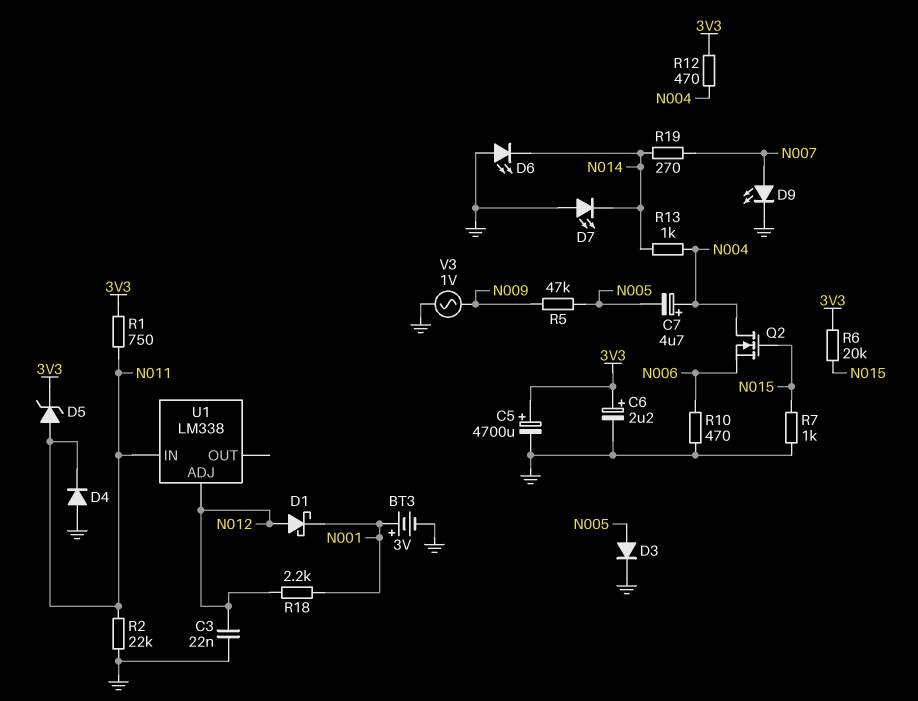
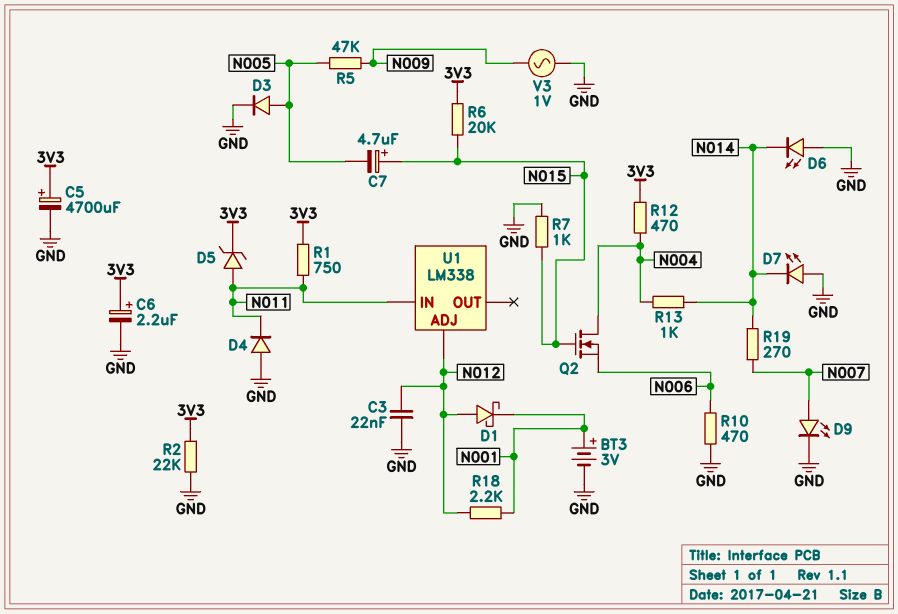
C7: 4.7uF (plus N004, minus N005) -> 4.7uF (plus N015, minus N005)
R2: 22k (GND, N011) -> 22k (3V3, GND)

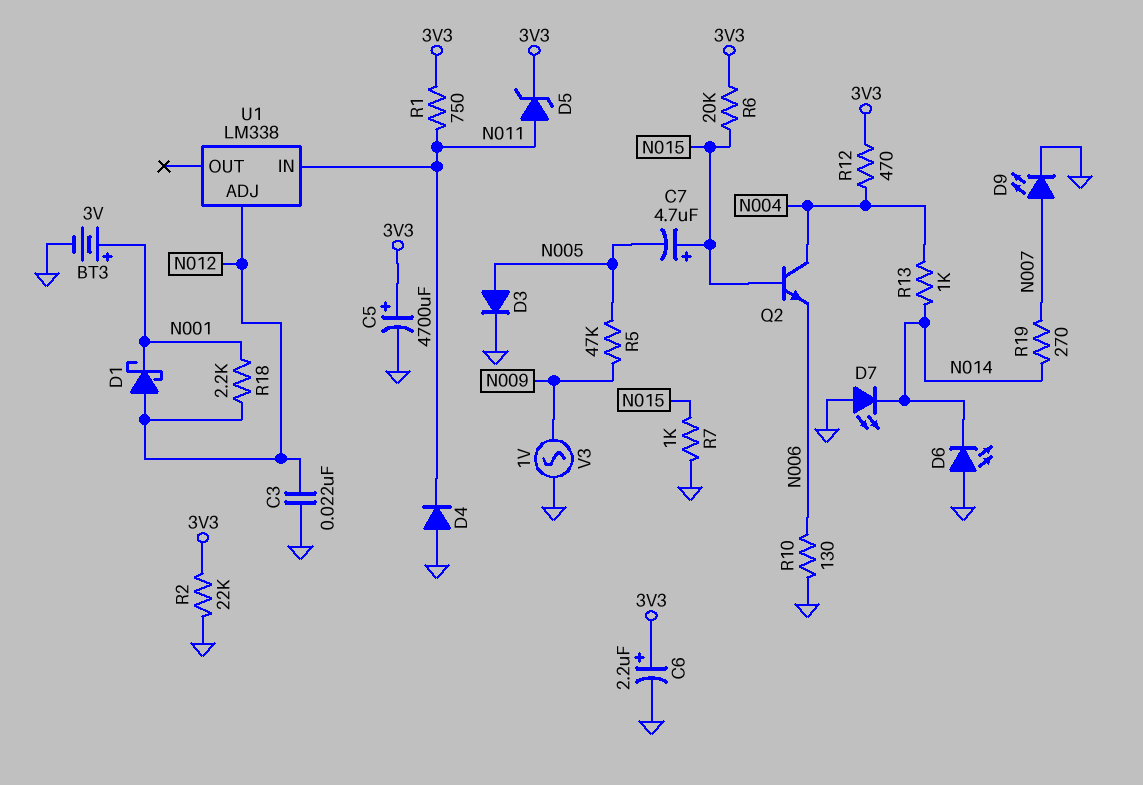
Q2: NMOS (G N015, D N004, S N006) -> NPN (B N015, C N004, E N006)
R10: 470 (GND, N006) -> 130 (GND, N006)

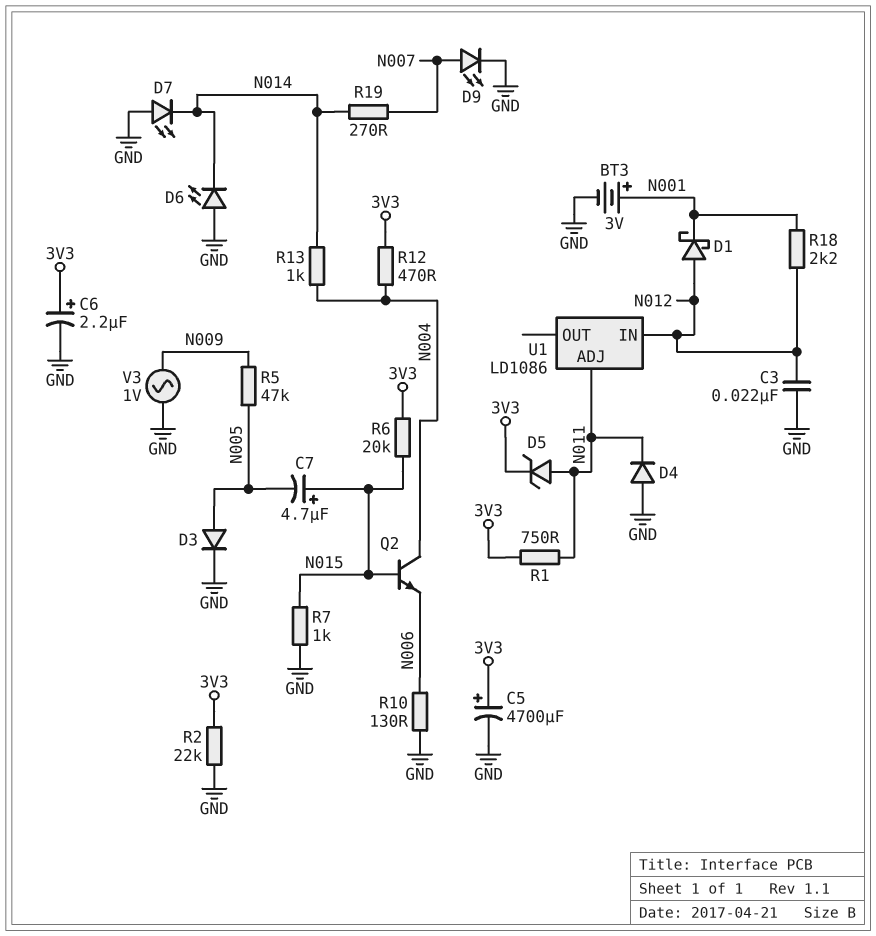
U1: LM338 -> LD1086
U1 pin ADJ: N012 -> N011
U1 pin IN: N011 -> N012

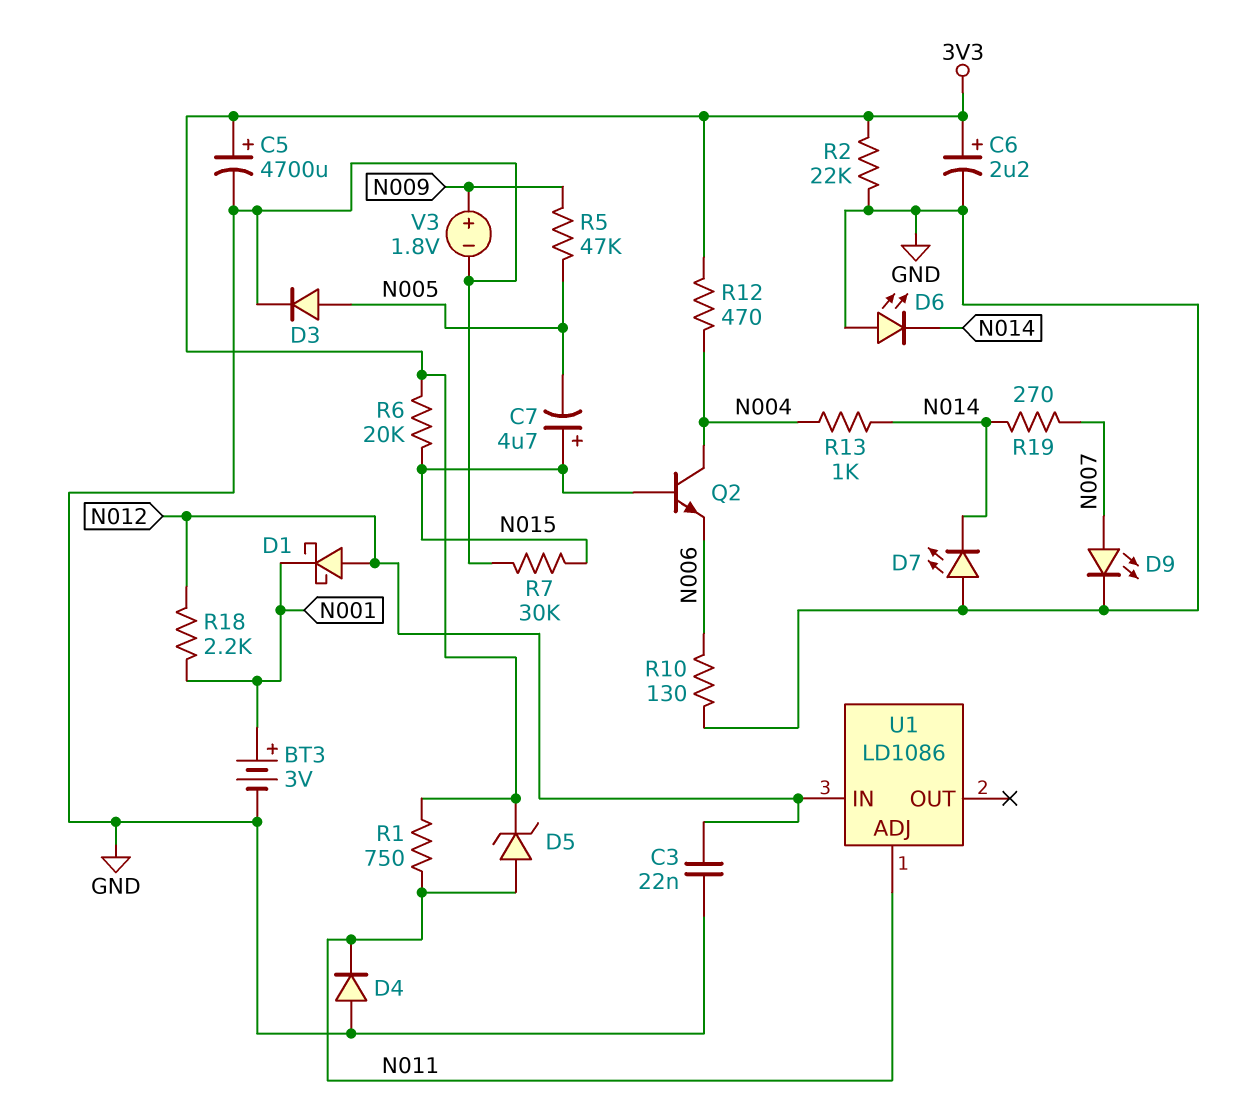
R7: 1k (GND, N015) -> 30k (GND, N015)
V3: AC 1V (GND, N009) -> 1.8V (plus N009, minus GND)

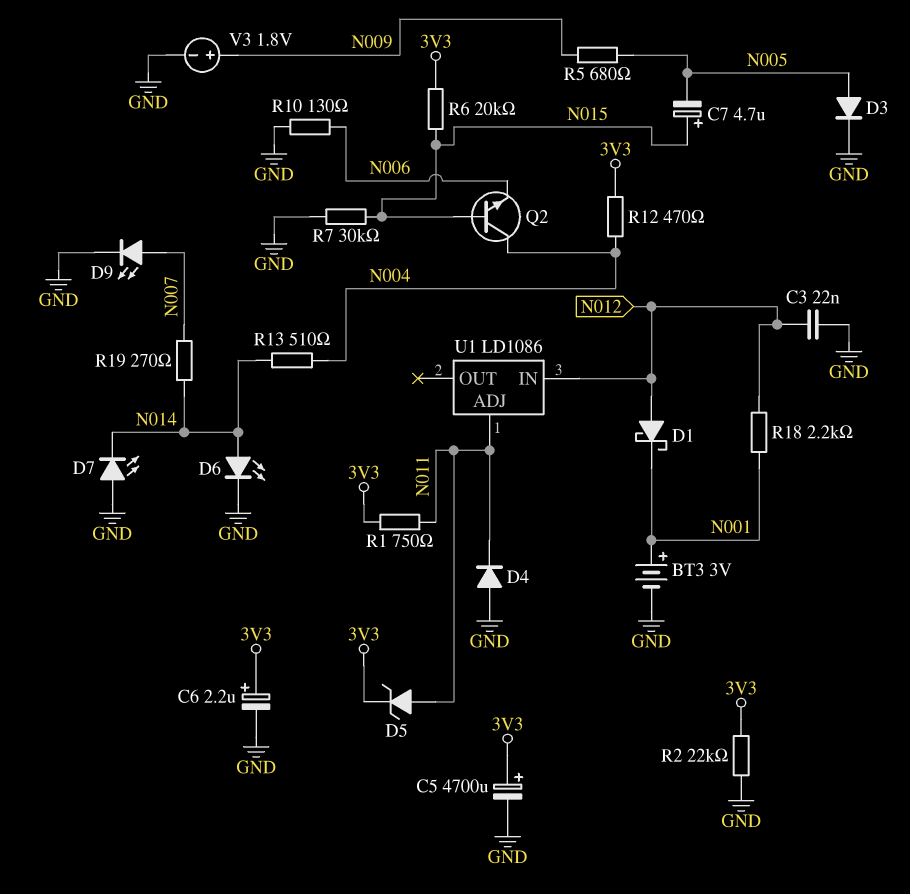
D6: LED (A GND, K N014) -> LED (A N014, K GND)
R5: 47k (N005, N009) -> 680 (N005, N009)
R13: 1k (N004, N014) -> 510 (N004, N014)

